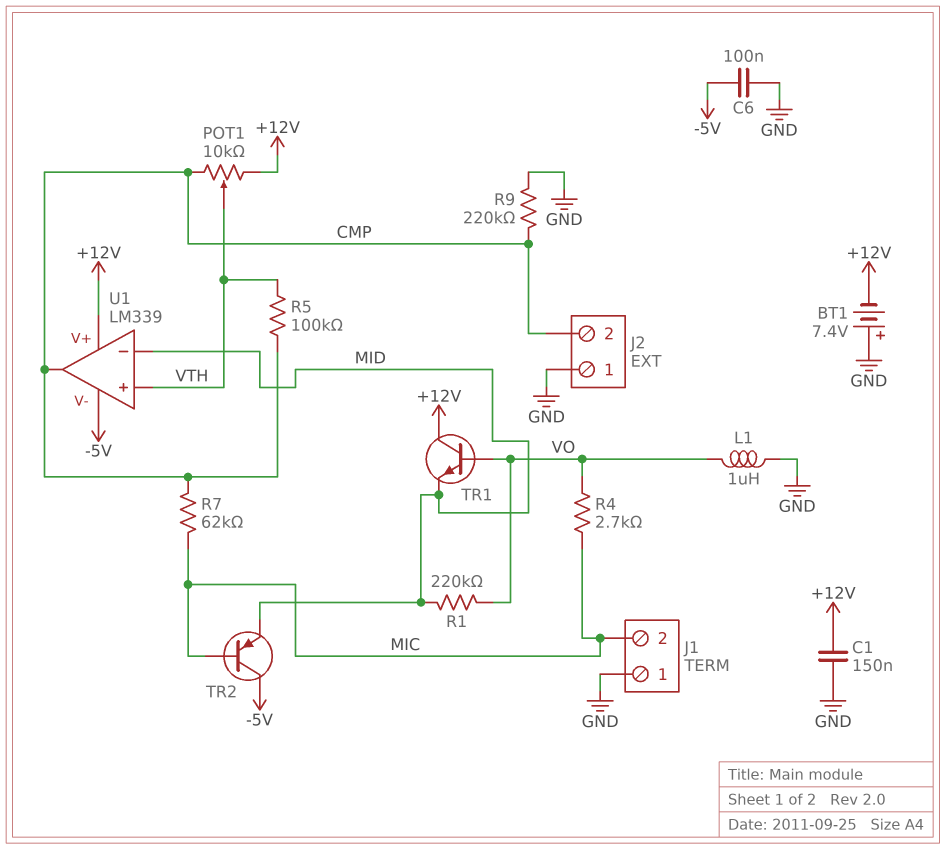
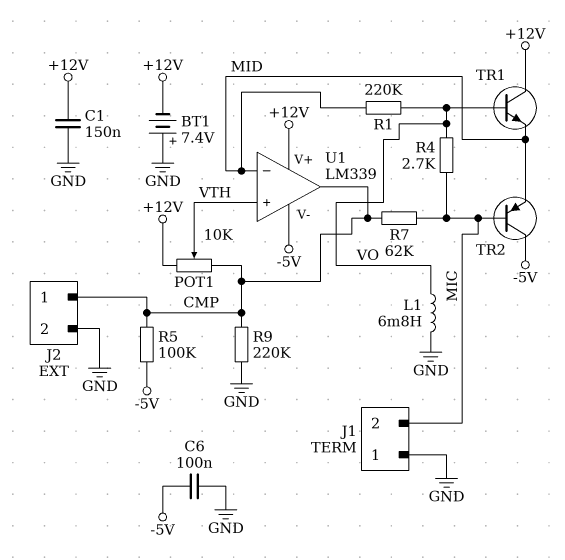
J2 pin 1: GND -> CMP
J2 pin 2: CMP -> GND
L1: 1uH (GND, VO) -> 6.8mH (GND, VO)
R5: 100k (CMP, VTH) -> 100k (-5V, CMP)

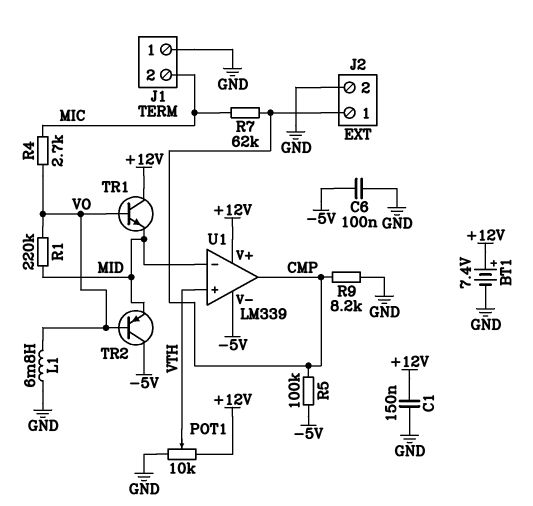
BT1: 7.4V (plus GND, minus +12V) -> 7.4V (plus +12V, minus GND)
POT1: 10k (+12V, CMP, wiper VTH) -> 10k (+12V, GND, wiper VTH)
R9: 220k (CMP, GND) -> 8.2k (CMP, GND)
TR2: PNP (B MIC, C -5V, E MID) -> PNP (B VO, C -5V, E MID)

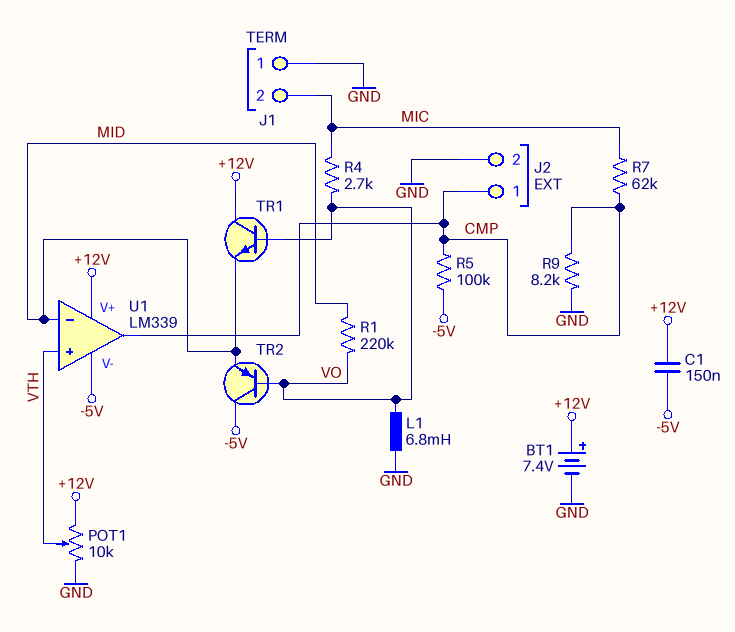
C1: 150nF (+12V, GND) -> 150nF (+12V, -5V)
C6: 100nF (-5V, GND) -> none

